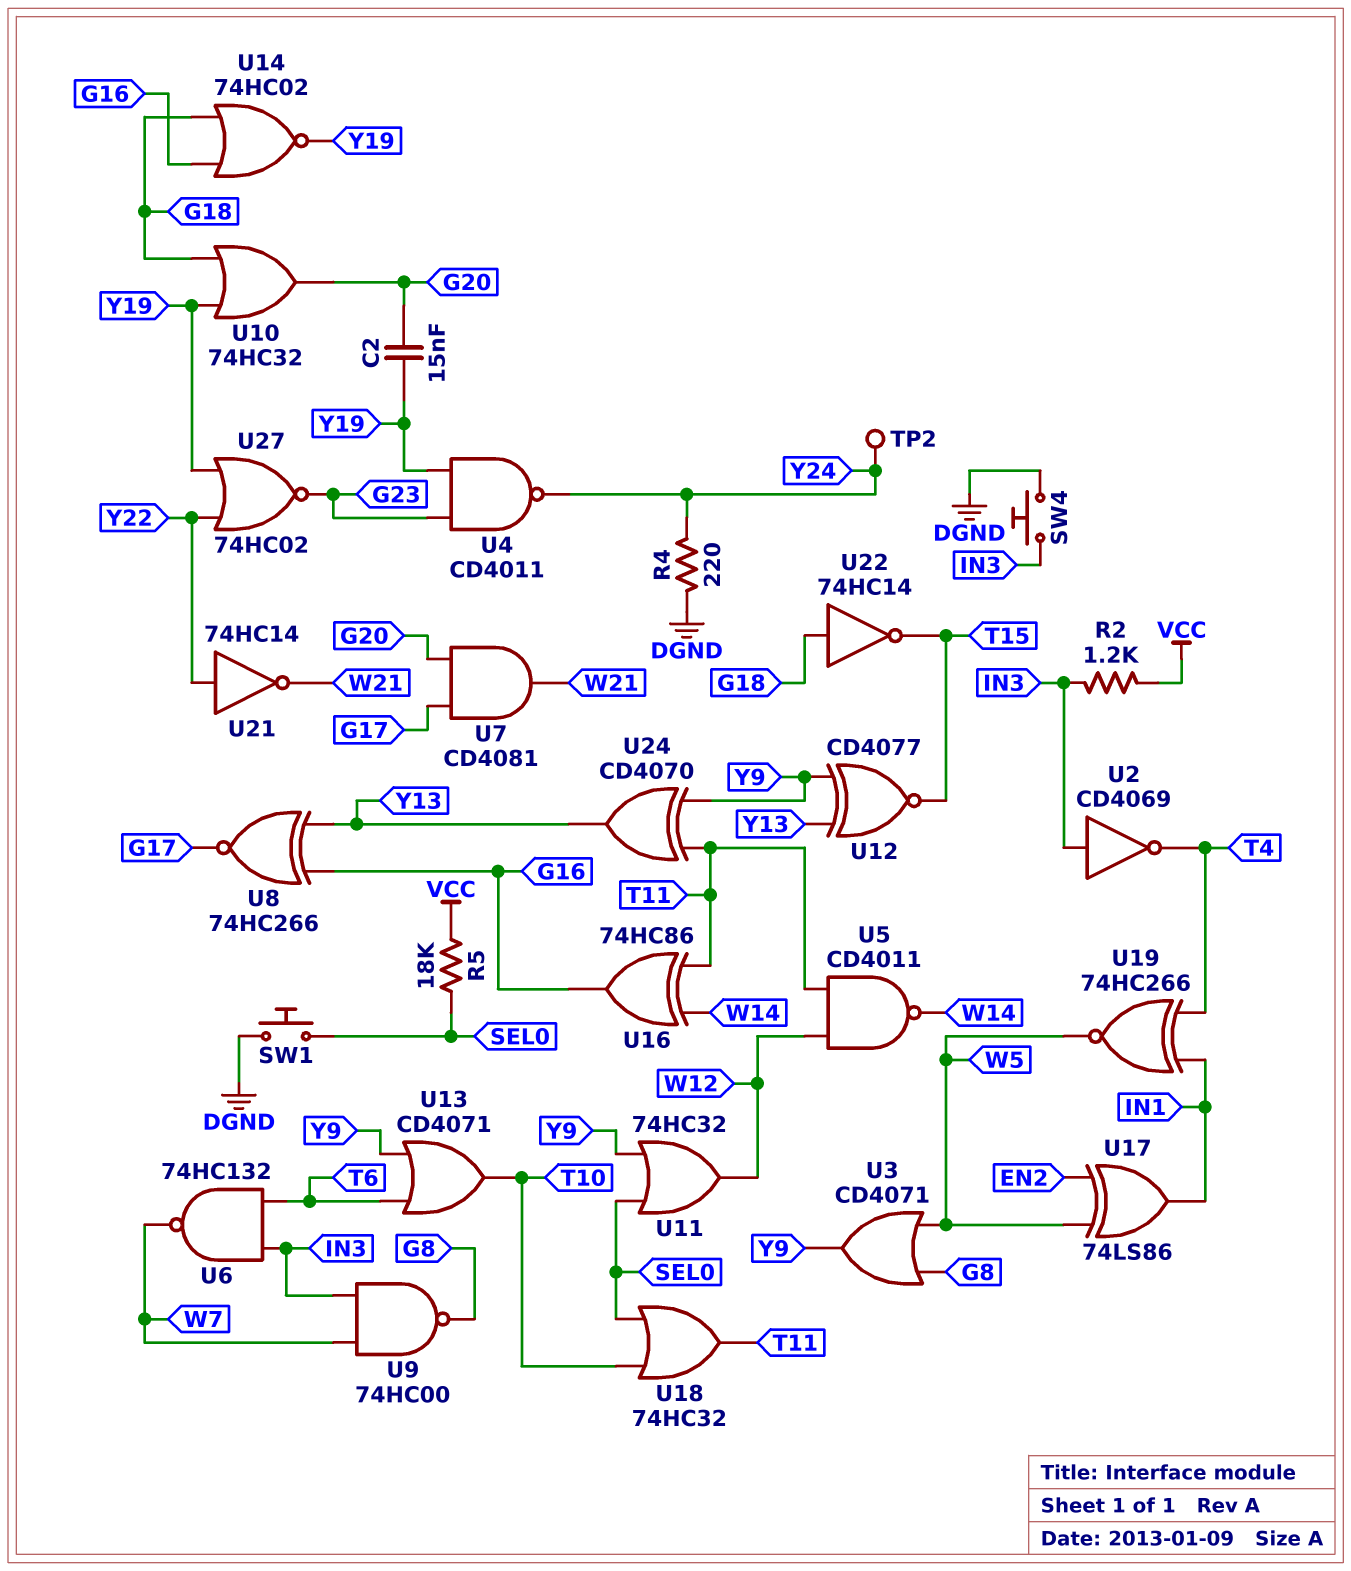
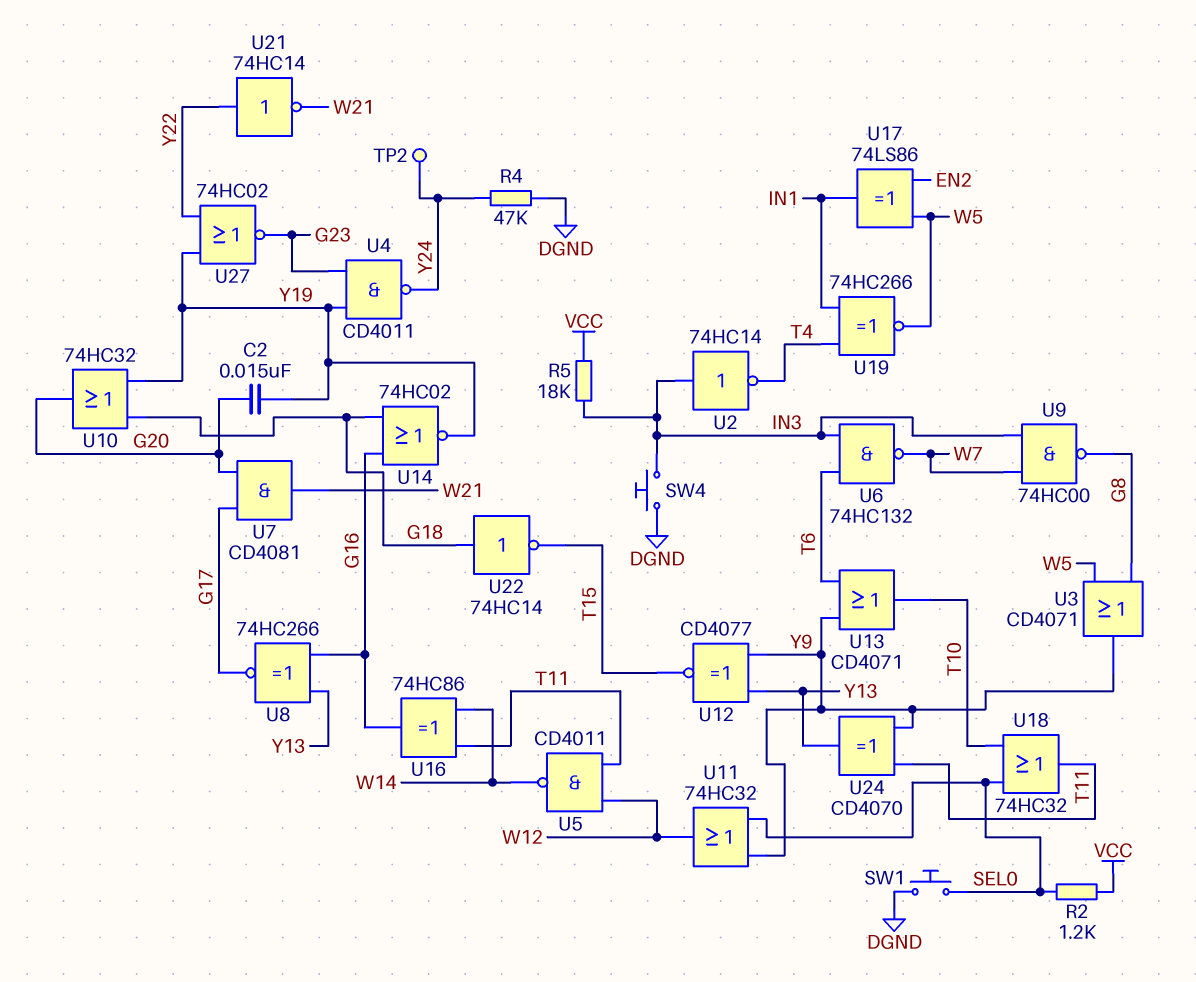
R2: 1.2k (IN3, VCC) -> 1.2k (SEL0, VCC)
R4: 220 (DGND, Y24) -> 47k (DGND, Y24)
R5: 18k (SEL0, VCC) -> 18k (IN3, VCC)
U2: NOT CD4069 (in IN3, out T4) -> NOT 74HC14 (in IN3, out T4)

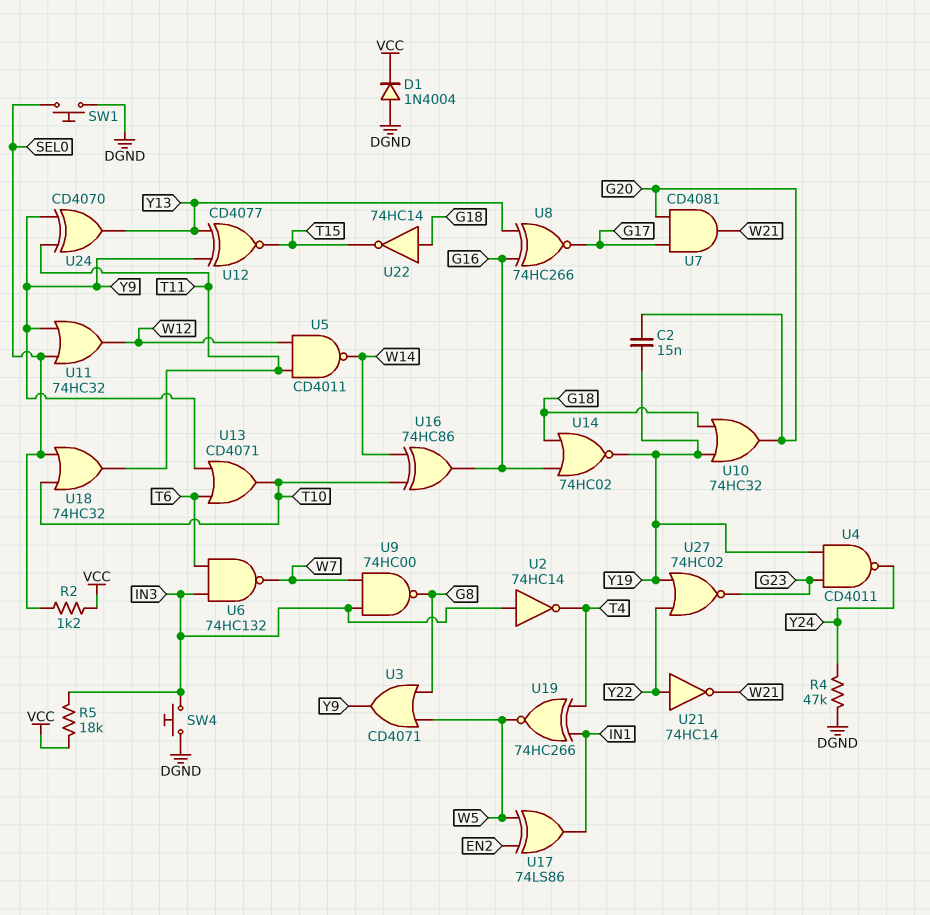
D1: none -> diode 1N4004 (A DGND, K VCC)
TP2: test point (Y24) -> none
U16: XOR 74HC86 (in T11, in W14, out G16) -> XOR 74HC86 (in T10, in W14, out G16)

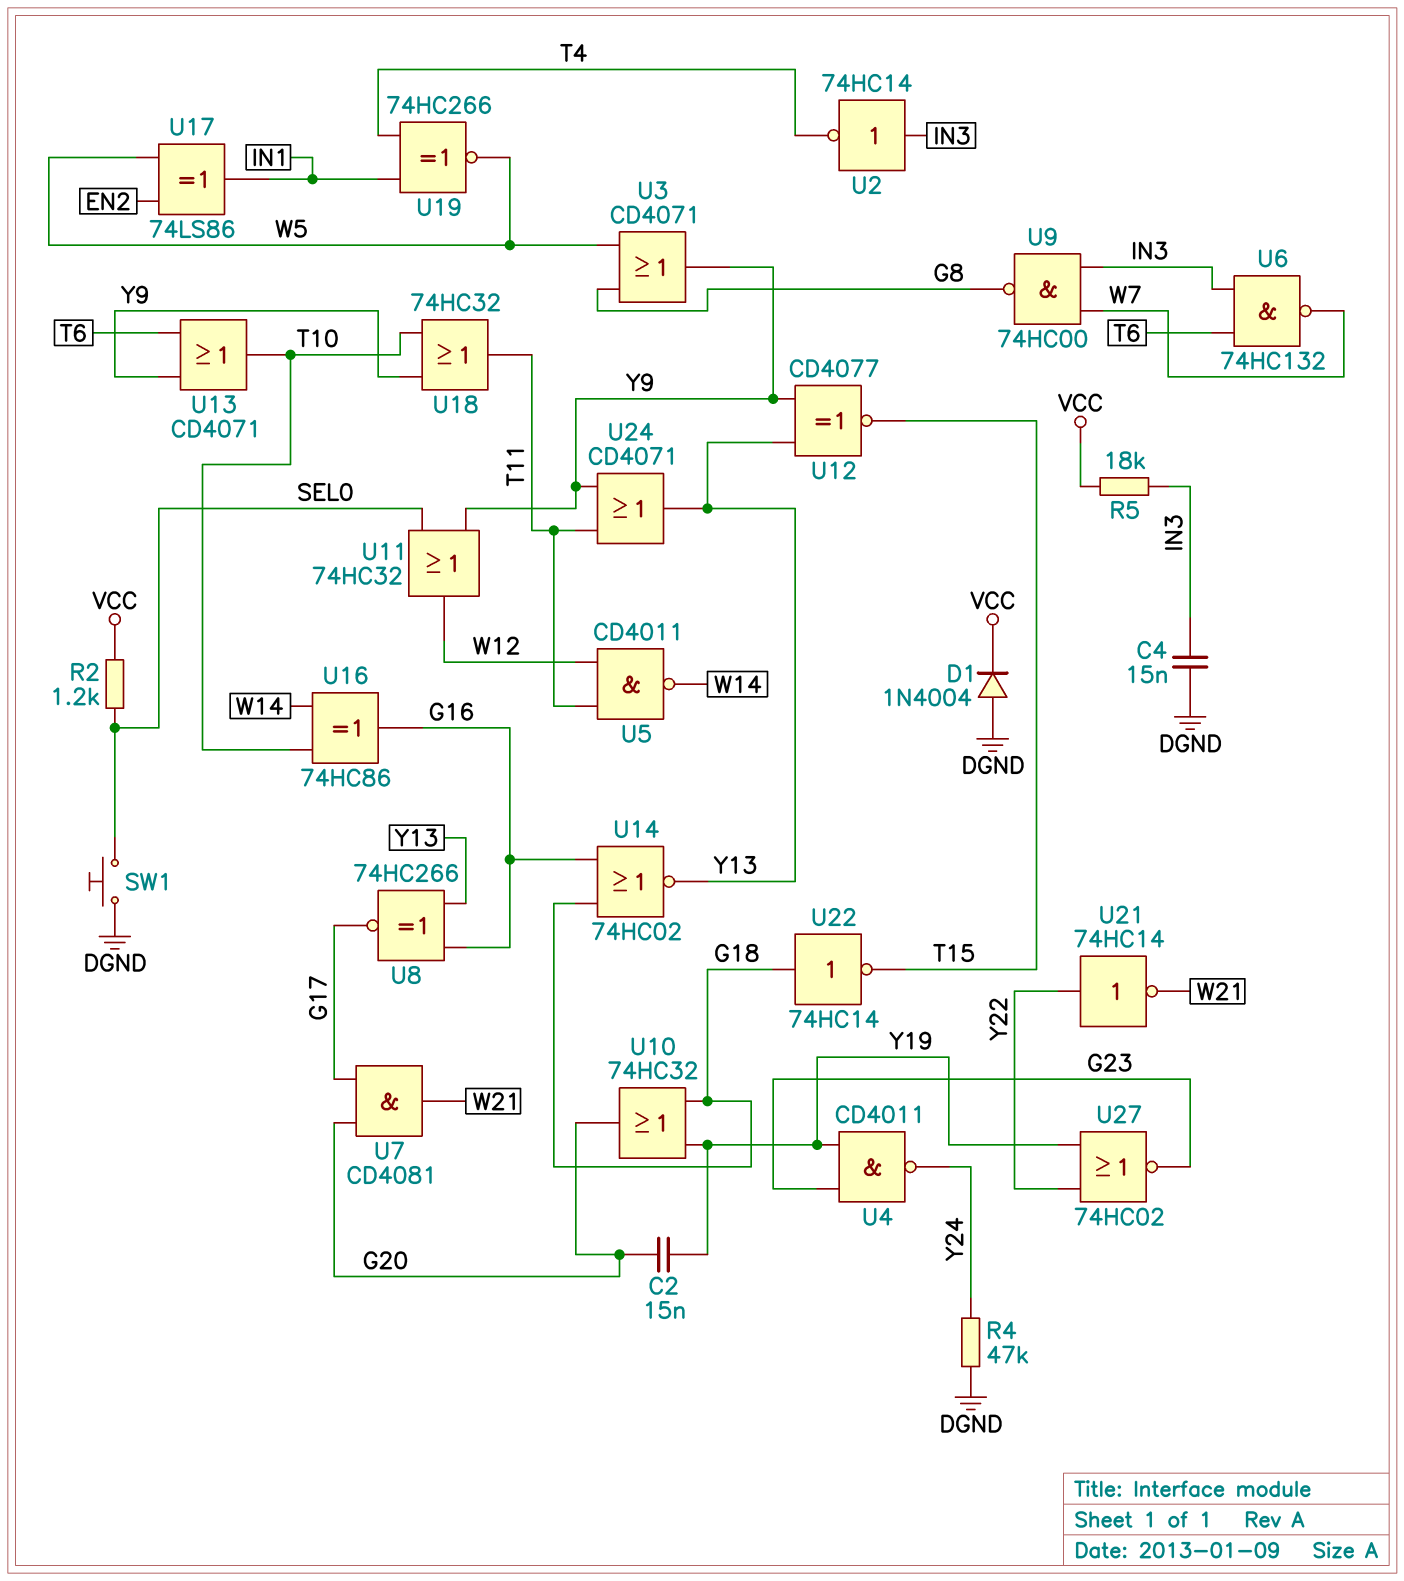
C4: none -> 15nF (DGND, IN3)
SW4: button (DGND, IN3) -> none
U14: NOR 74HC02 (in G16, in G18, out Y19) -> NOR 74HC02 (in G16, in G18, out Y13)
U18: OR 74HC32 (in SEL0, in T10, out T11) -> OR 74HC32 (in T10, in Y9, out T11)
U24: XOR CD4070 (in T11, in Y9, out Y13) -> OR CD4071 (in T11, in Y9, out Y13)

